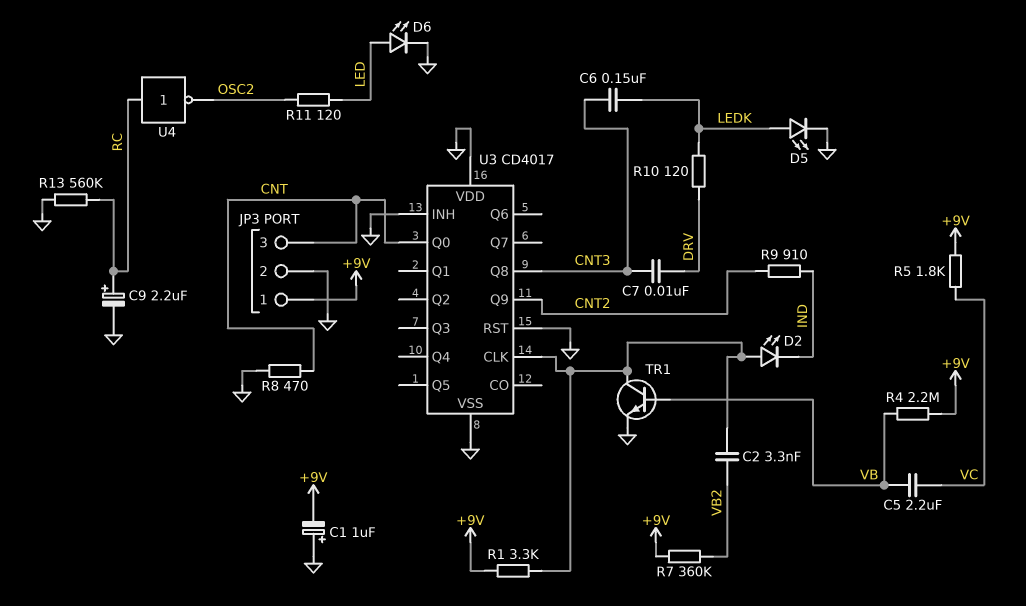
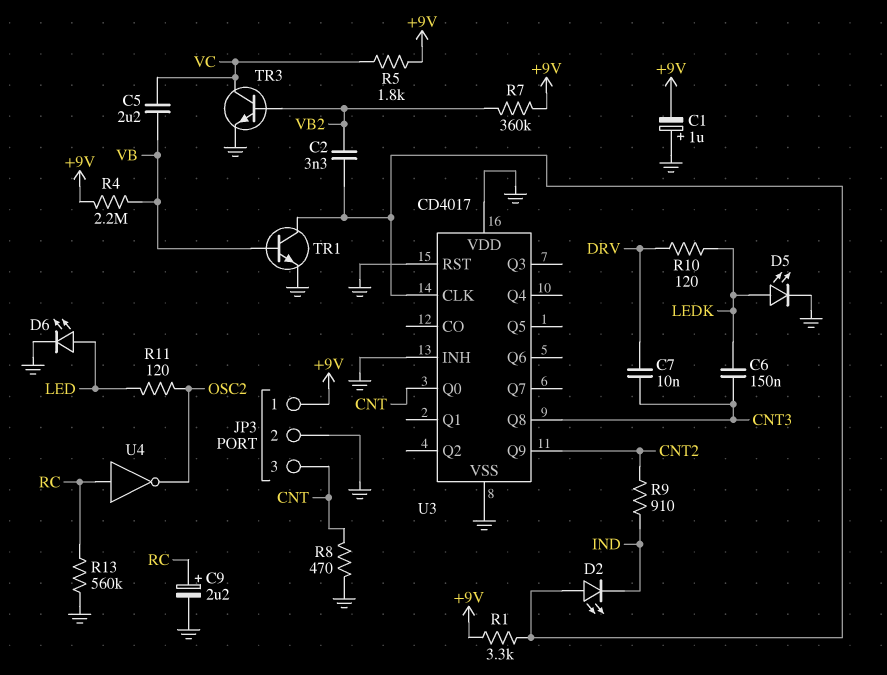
TR3: none -> NPN (B VB2, C VC, E GND)

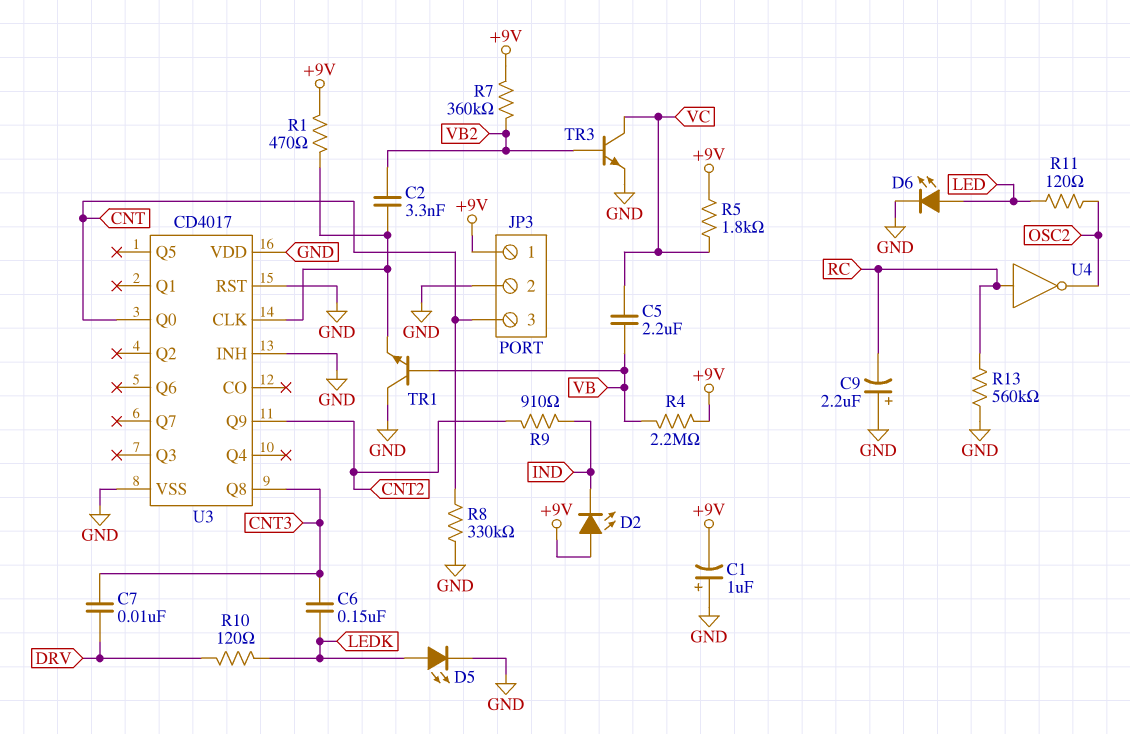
C9: 2.2uF (plus RC, minus GND) -> 2.2uF (plus GND, minus RC)
D2: LED (A U3/CLK, K IND) -> LED (A +9V, K IND)
R1: 3.3k (+9V, U3/CLK) -> 470 (+9V, U3/CLK)
R8: 470 (CNT, GND) -> 330k (CNT, GND)
TR1: NPN (B VB, C U3/CLK, E GND) -> NPN (B VB, C GND, E U3/CLK)

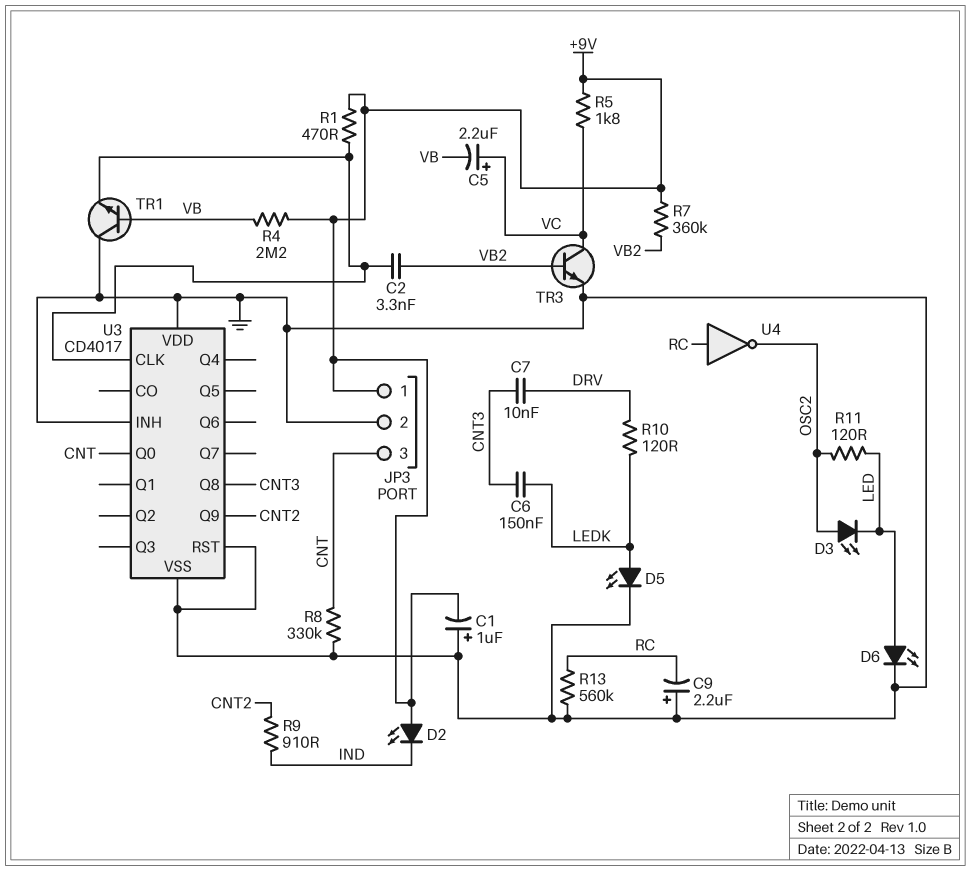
C5: 2.2uF (VB, VC) -> 2.2uF (plus VC, minus VB)
D3: none -> LED (A OSC2, K LED)

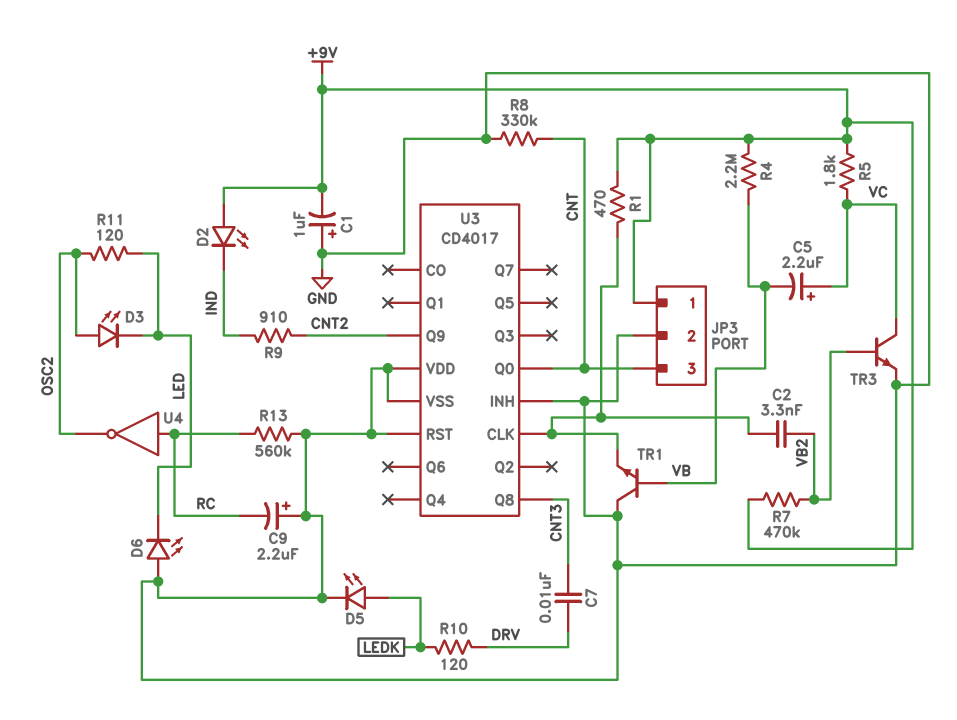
C6: 150nF (CNT3, LEDK) -> none
D6: LED (A LED, K GND) -> LED (A GND, K LED)
R7: 360k (+9V, VB2) -> 470k (+9V, VB2)

